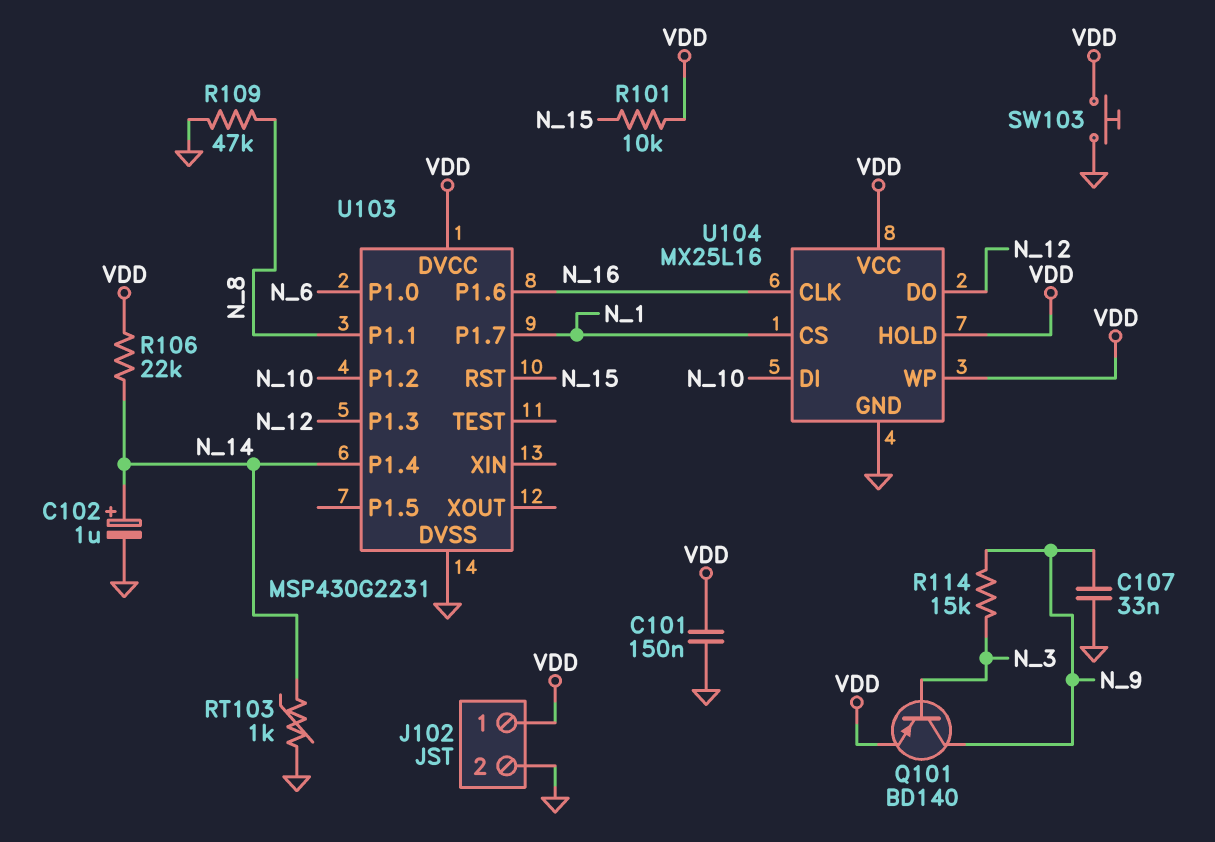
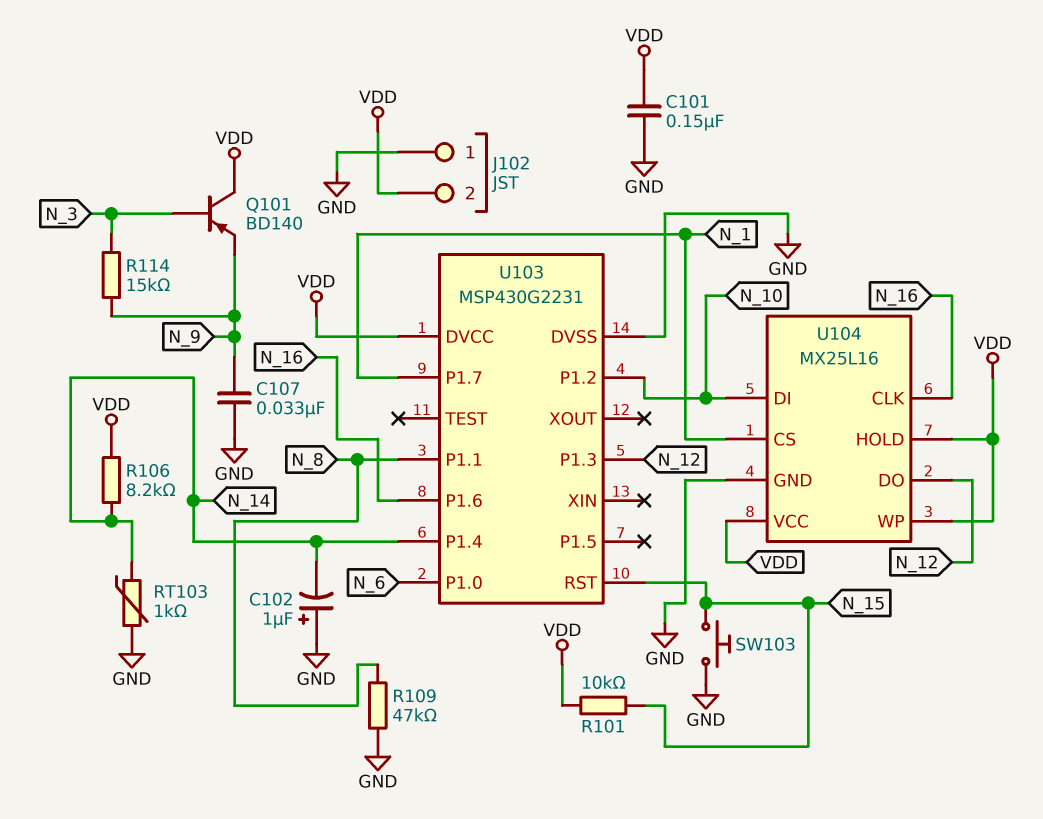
C102: 1uF (plus N_14, minus GND) -> 1uF (plus GND, minus N_14)
J102 pin 1: VDD -> GND
J102 pin 2: GND -> VDD
Q101: PNP BD140 (B N_3, C N_9, E VDD) -> PNP BD140 (B N_3, C VDD, E N_9)
R106: 22k (N_14, VDD) -> 8.2k (N_14, VDD)
SW103: button (GND, VDD) -> button (GND, N_15)

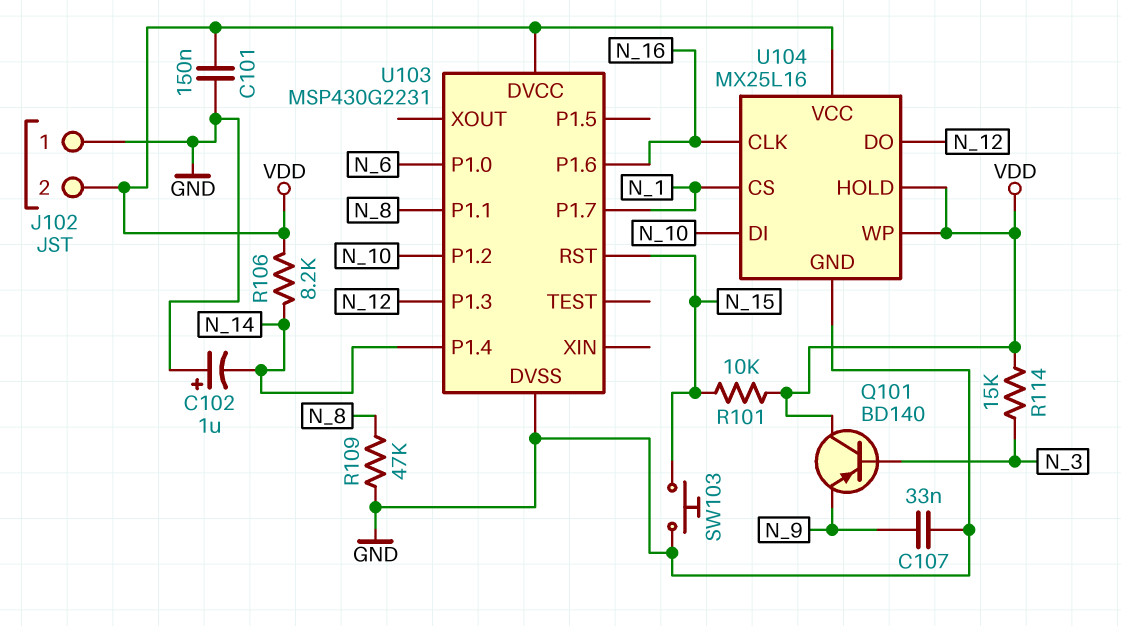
R114: 15k (N_3, N_9) -> 15k (N_3, VDD)
RT103: 1k (GND, N_14) -> none

